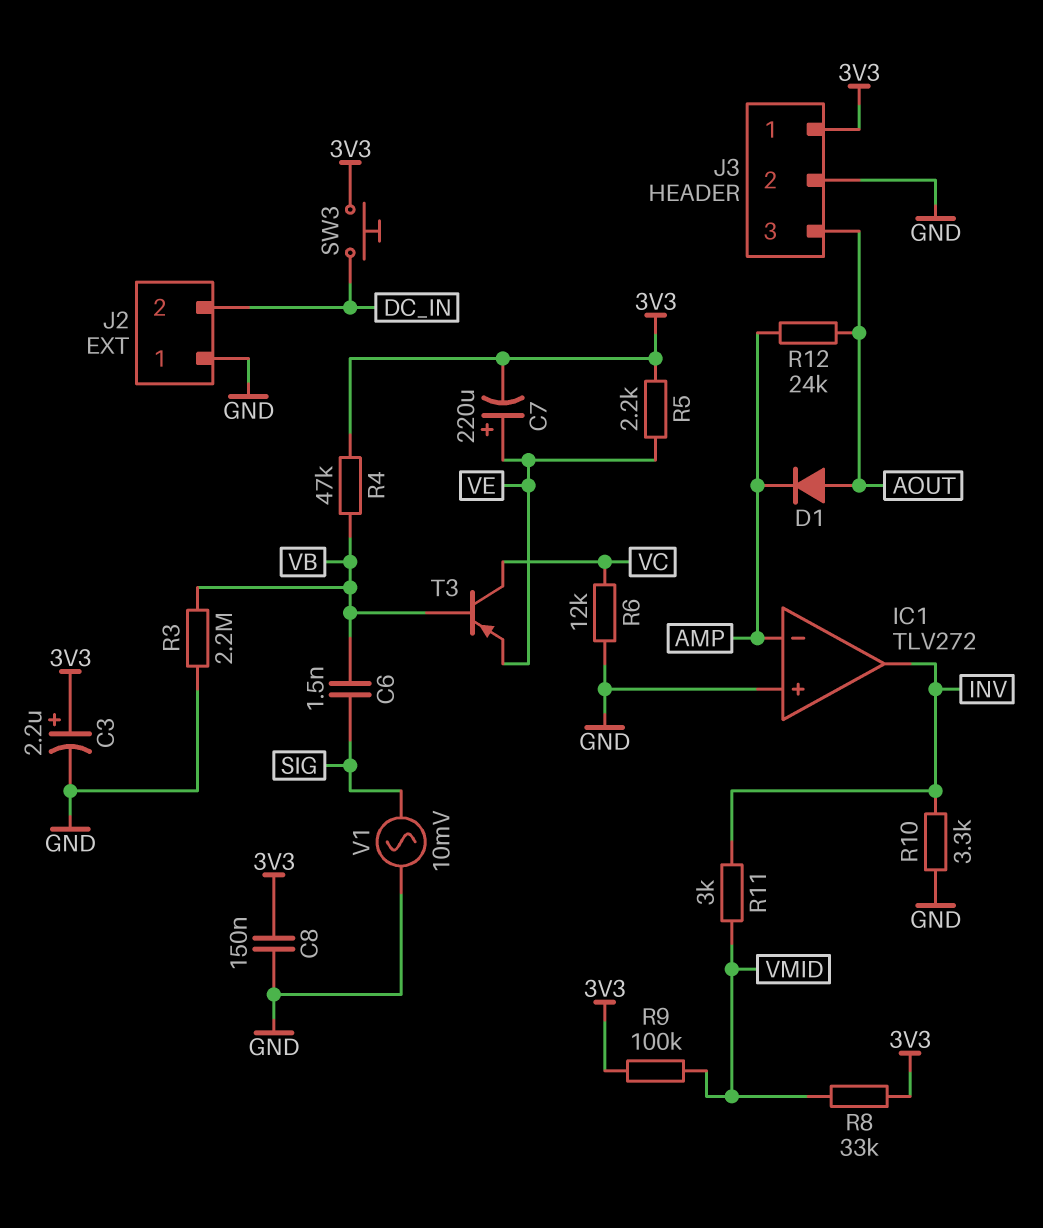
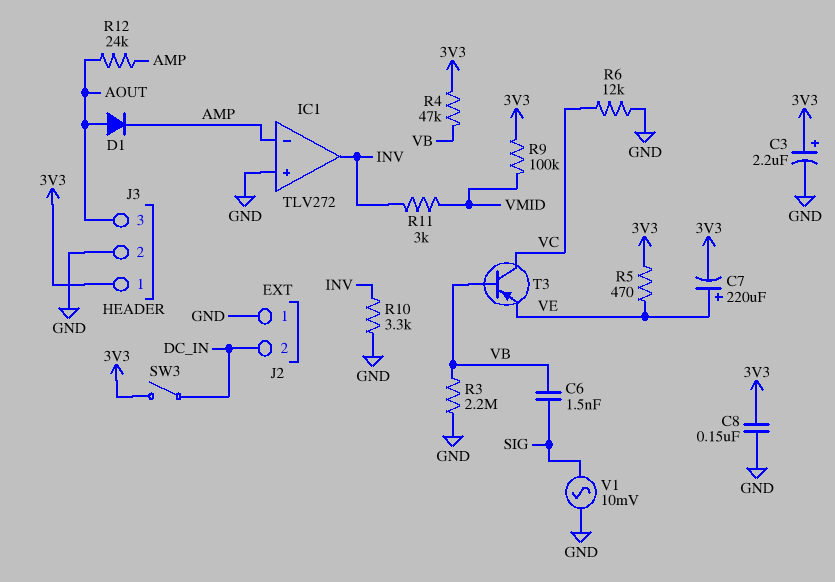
R5: 2.2k (3V3, VE) -> 470 (3V3, VE)
R8: 33k (3V3, VMID) -> none
SW3: button (3V3, DC_IN) -> switch (3V3, DC_IN)

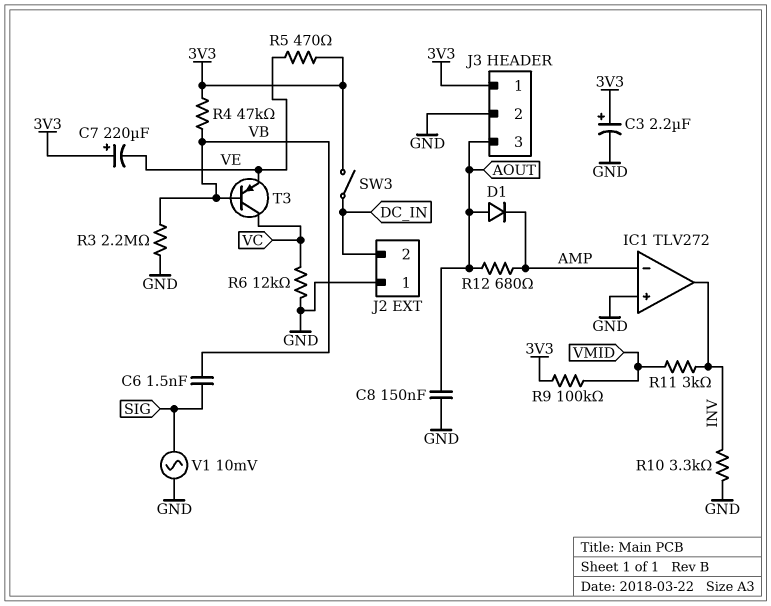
C7: 220uF (plus VE, minus 3V3) -> 220uF (plus 3V3, minus VE)
C8: 150nF (3V3, GND) -> 150nF (AOUT, GND)
R12: 24k (AMP, AOUT) -> 680 (AMP, AOUT)

